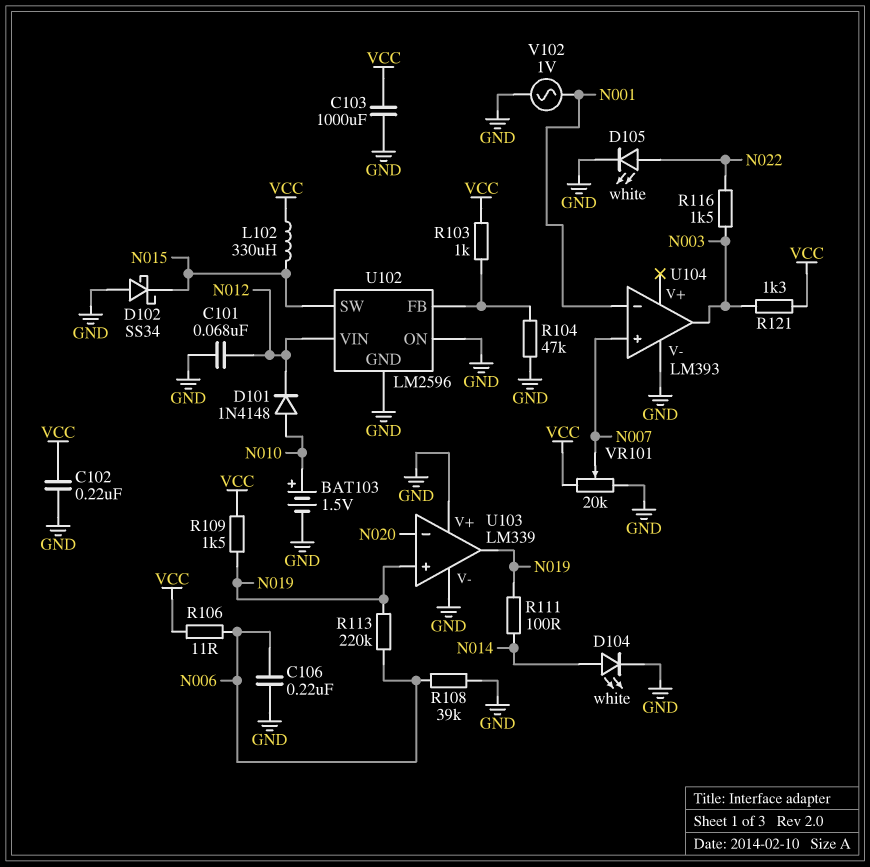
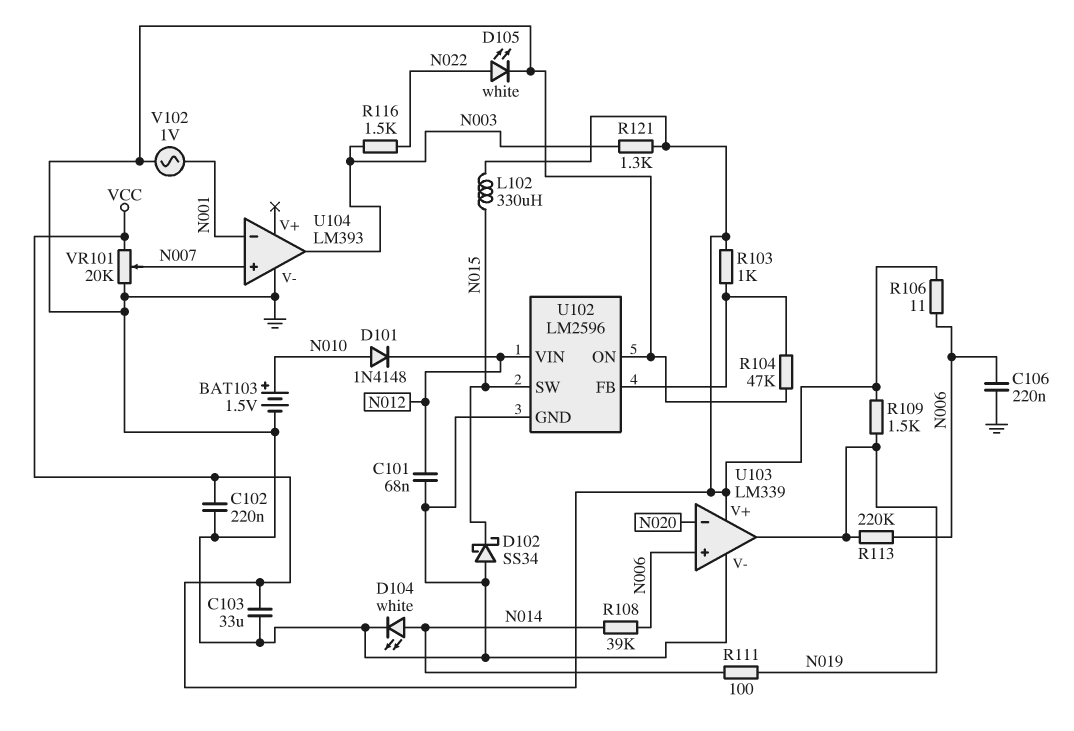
C103: 1000uF (GND, VCC) -> 33uF (GND, VCC)
R108: 39k (GND, N006) -> 39k (N006, N014)
U103 pin V+: GND -> VCC
U103 pin in+: N019 -> N006

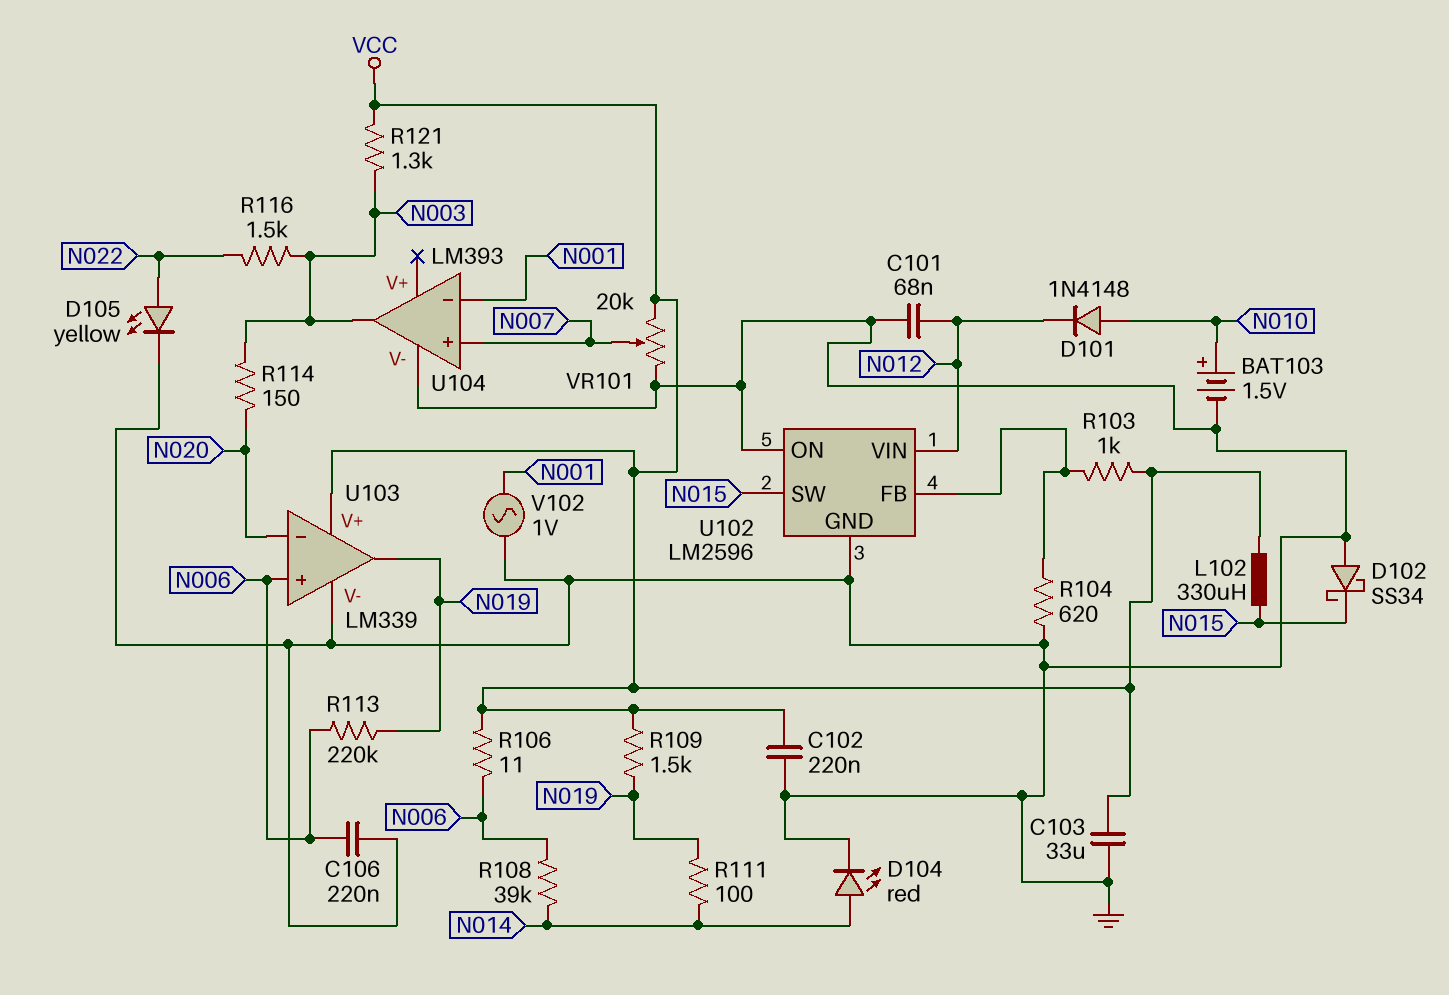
D104: LED white (A N014, K GND) -> LED red (A N014, K GND)
D105: LED white (A N022, K GND) -> LED yellow (A N022, K GND)
R104: 47k (GND, U102/FB) -> 620 (GND, U102/FB)
R114: none -> 150 (N003, N020)

